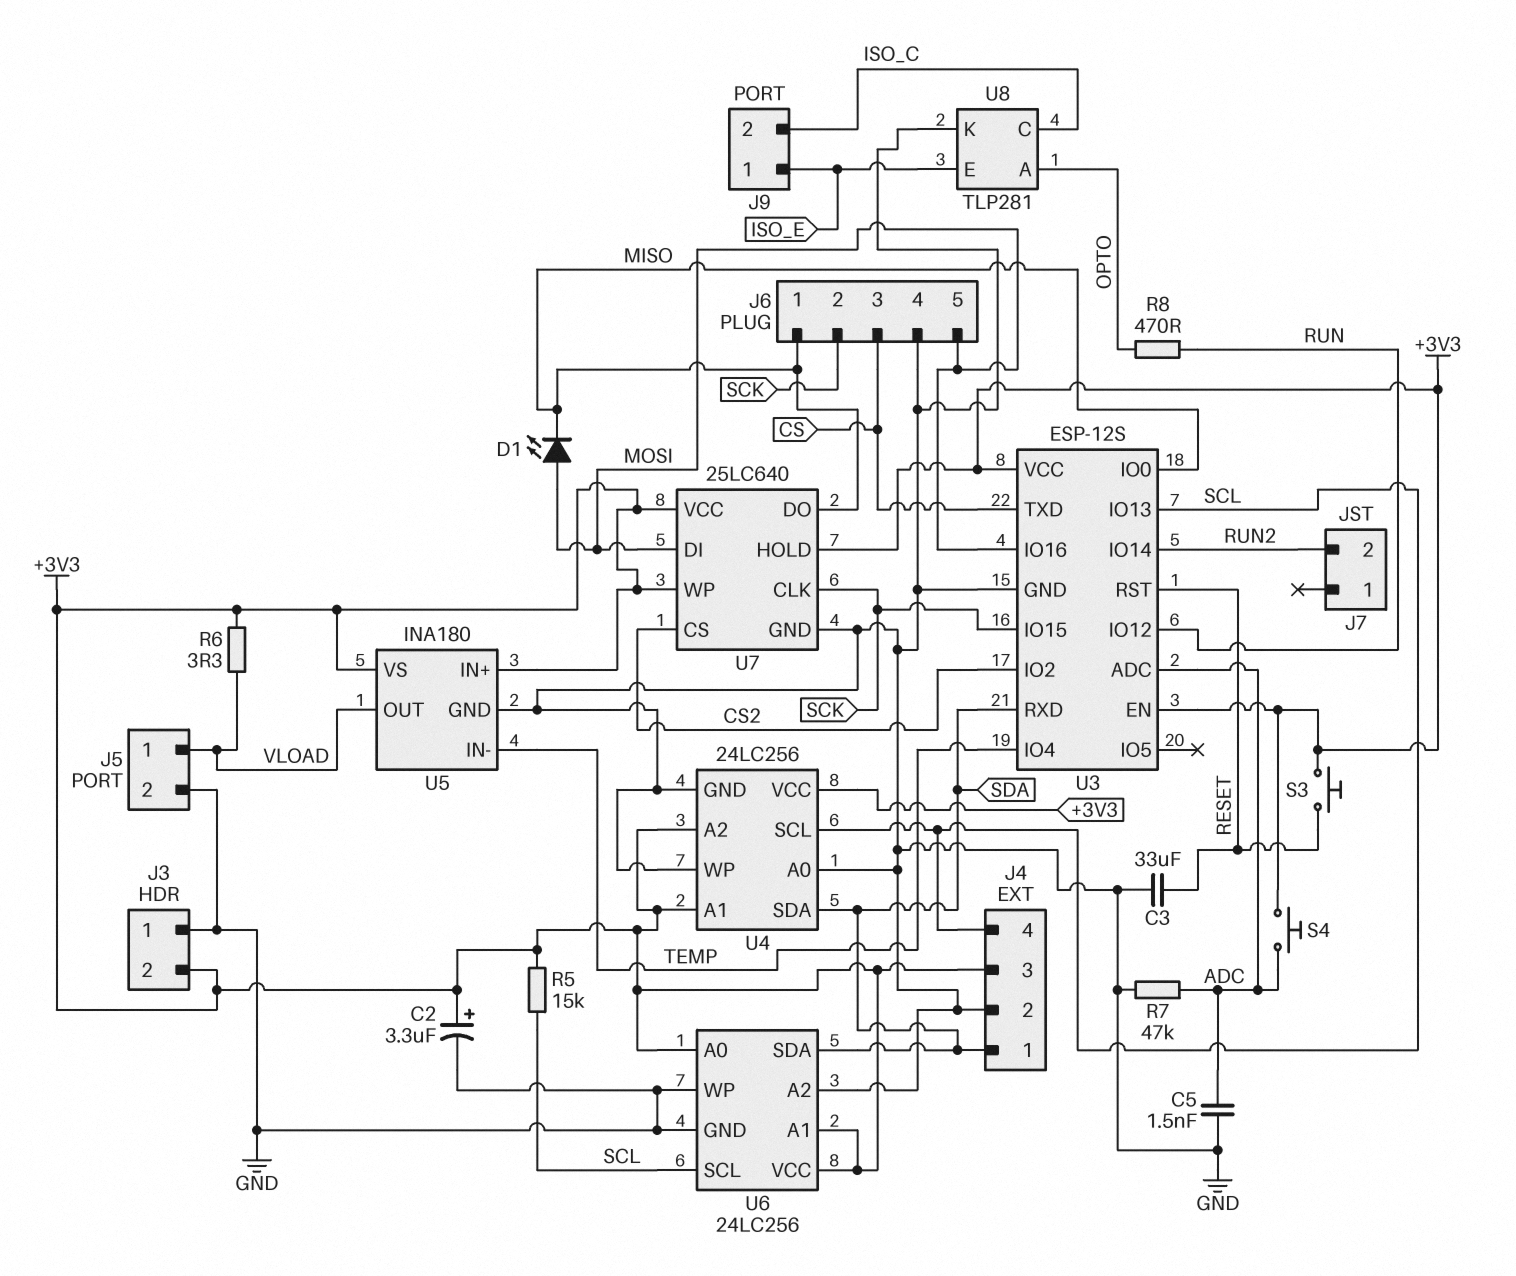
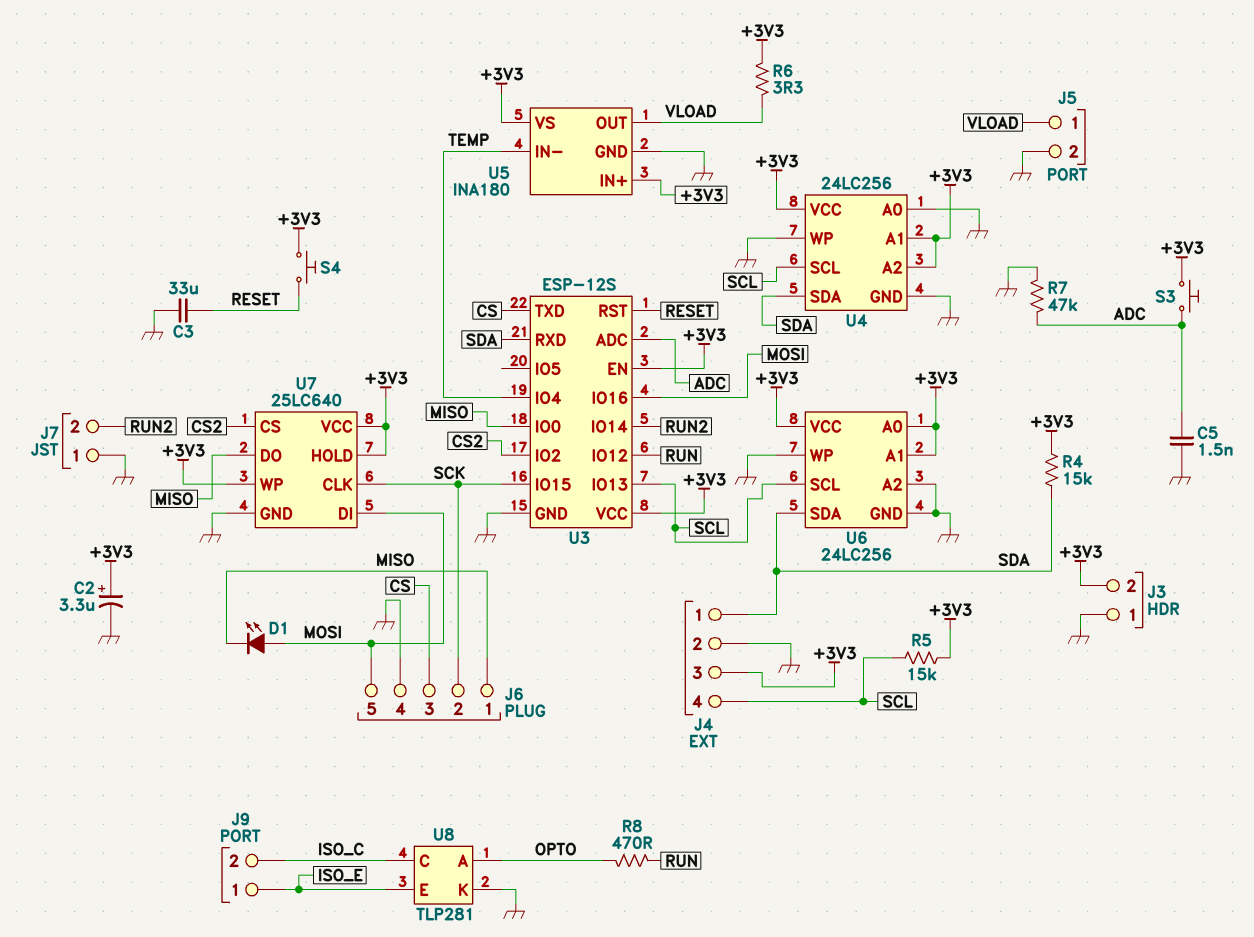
J7 pin 1: none -> GND
R4: none -> 15k (+3V3, SDA)
S3: button (+3V3, RESET) -> button (+3V3, ADC)
S4: button (+3V3, ADC) -> button (+3V3, RESET)

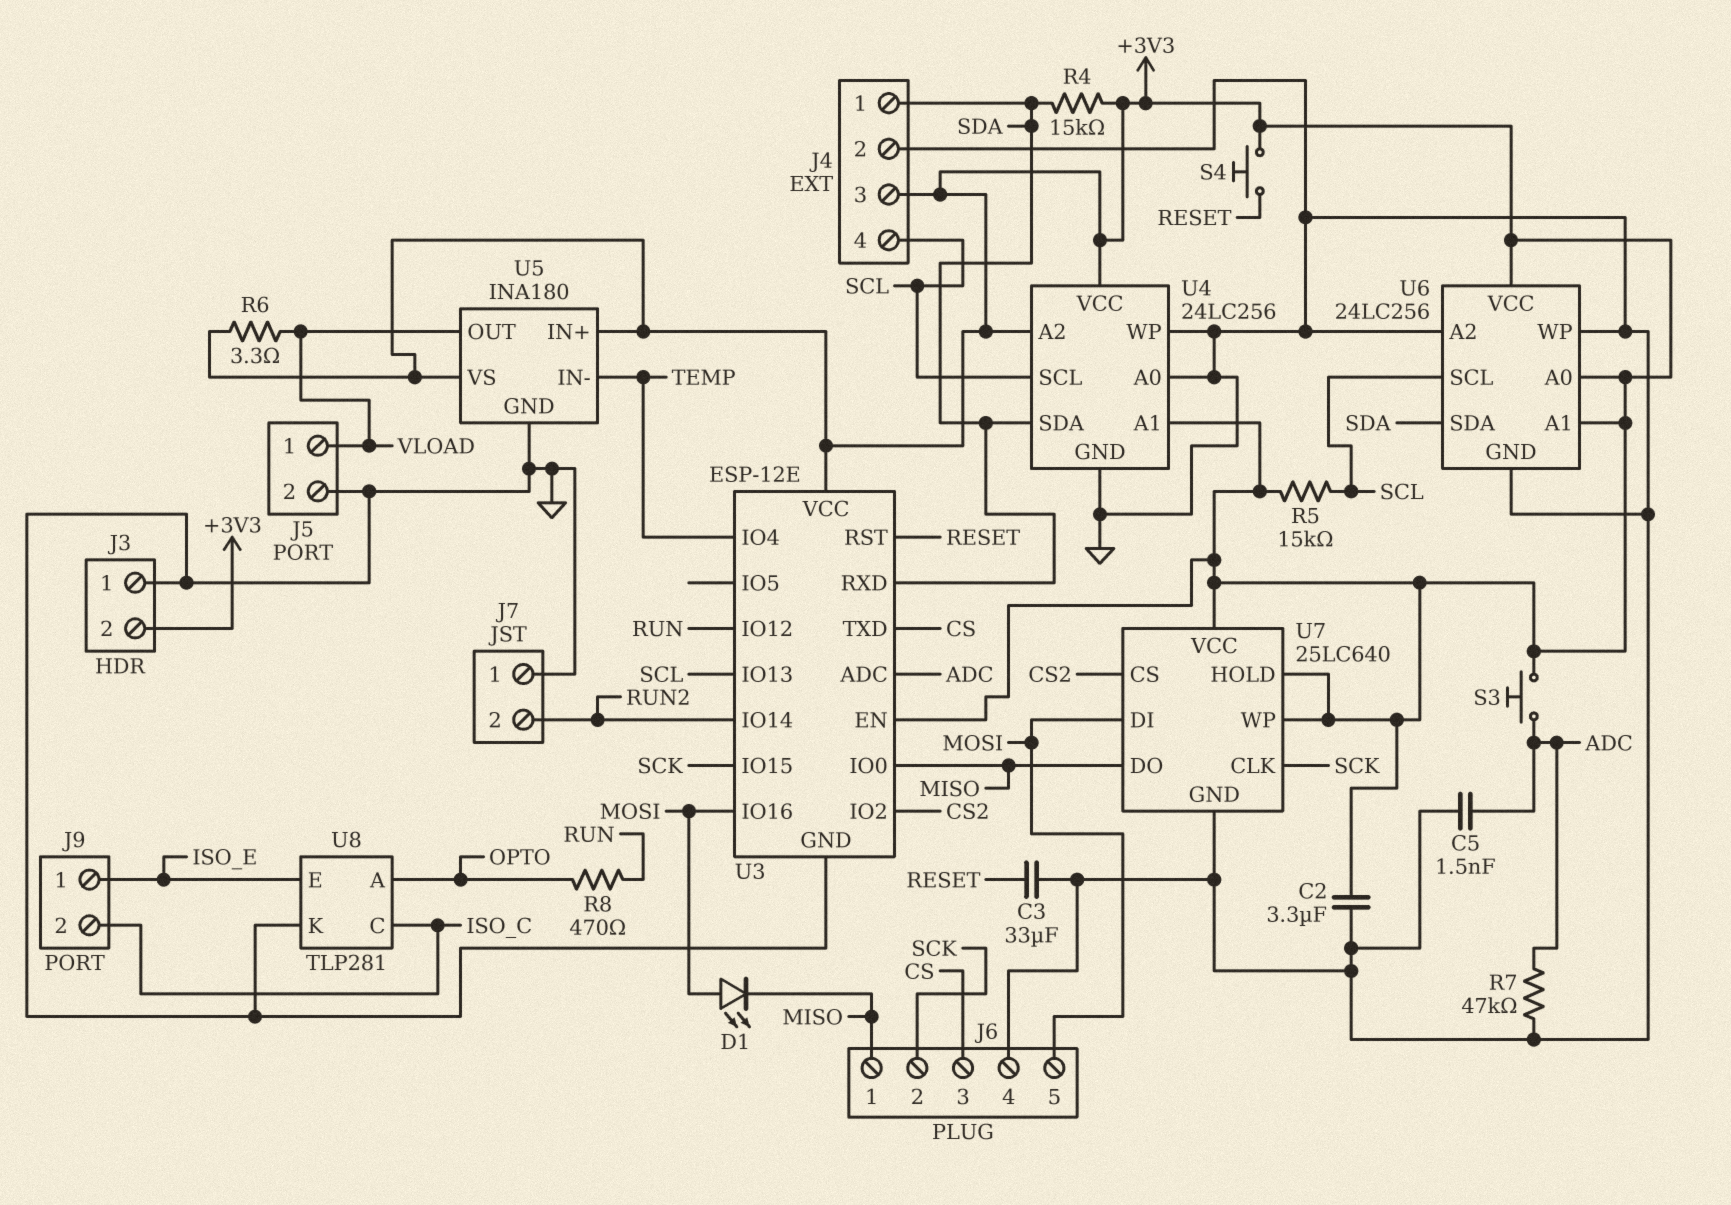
C2: 3.3uF (plus +3V3, minus GND) -> 3.3uF (+3V3, GND)
U3: ESP-12S -> ESP-12E

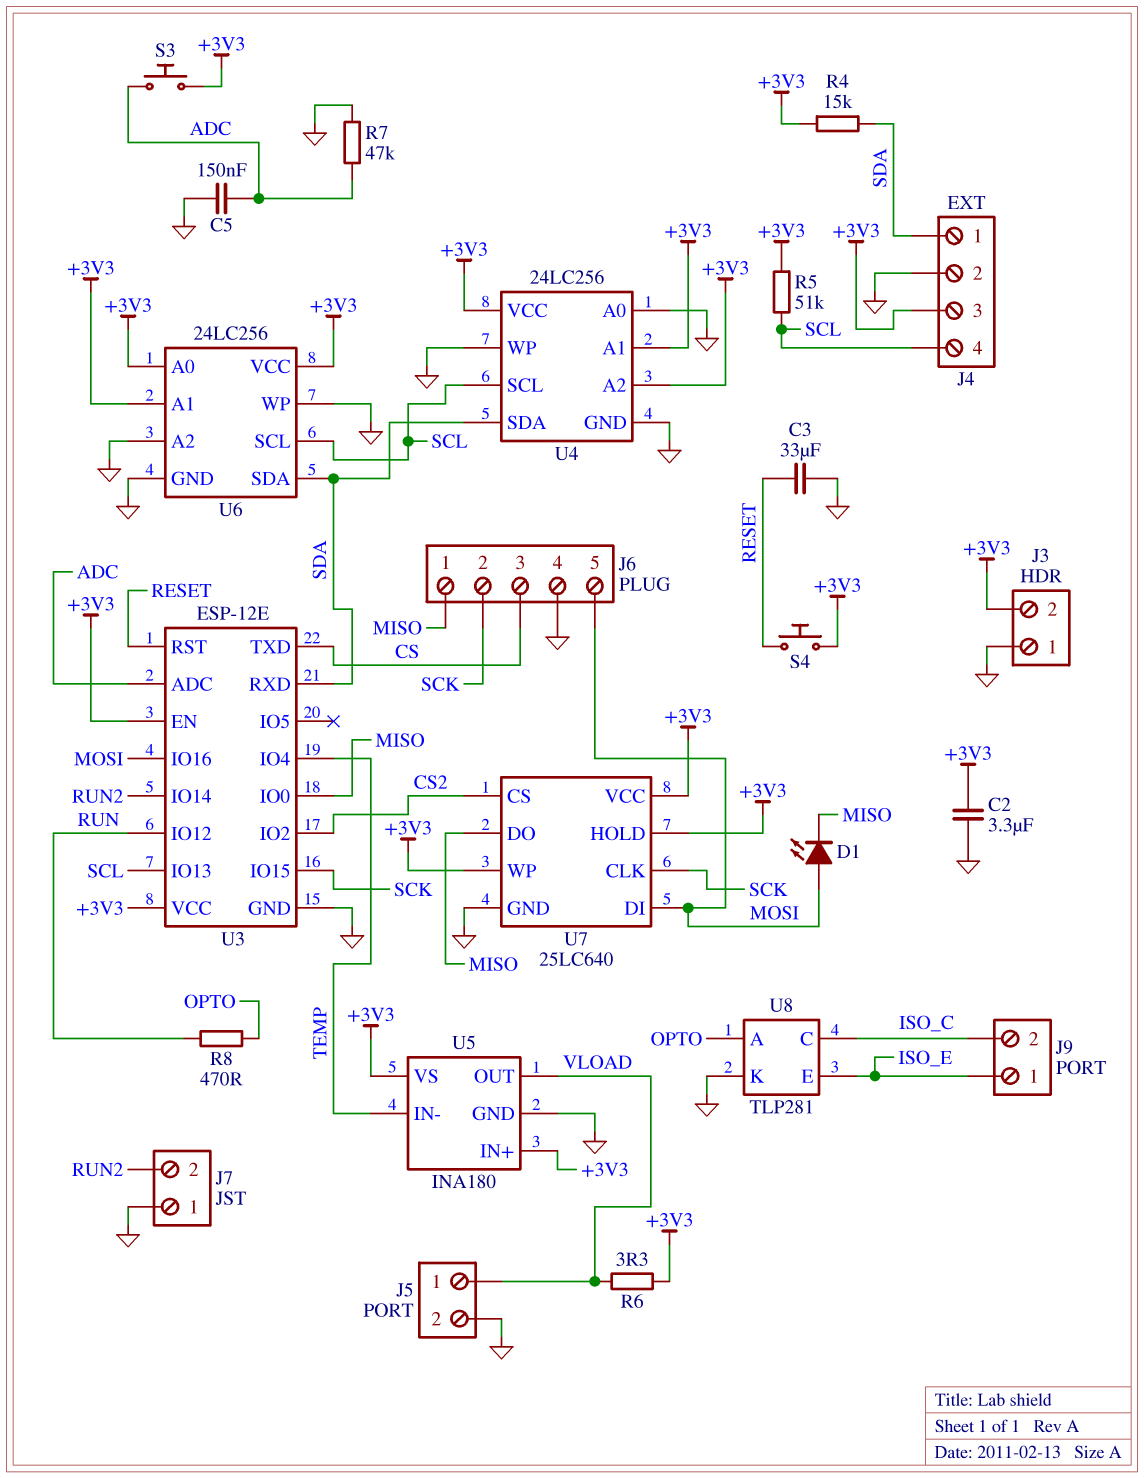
C5: 1.5nF (ADC, GND) -> 150nF (ADC, GND)
R5: 15k (+3V3, SCL) -> 51k (+3V3, SCL)

